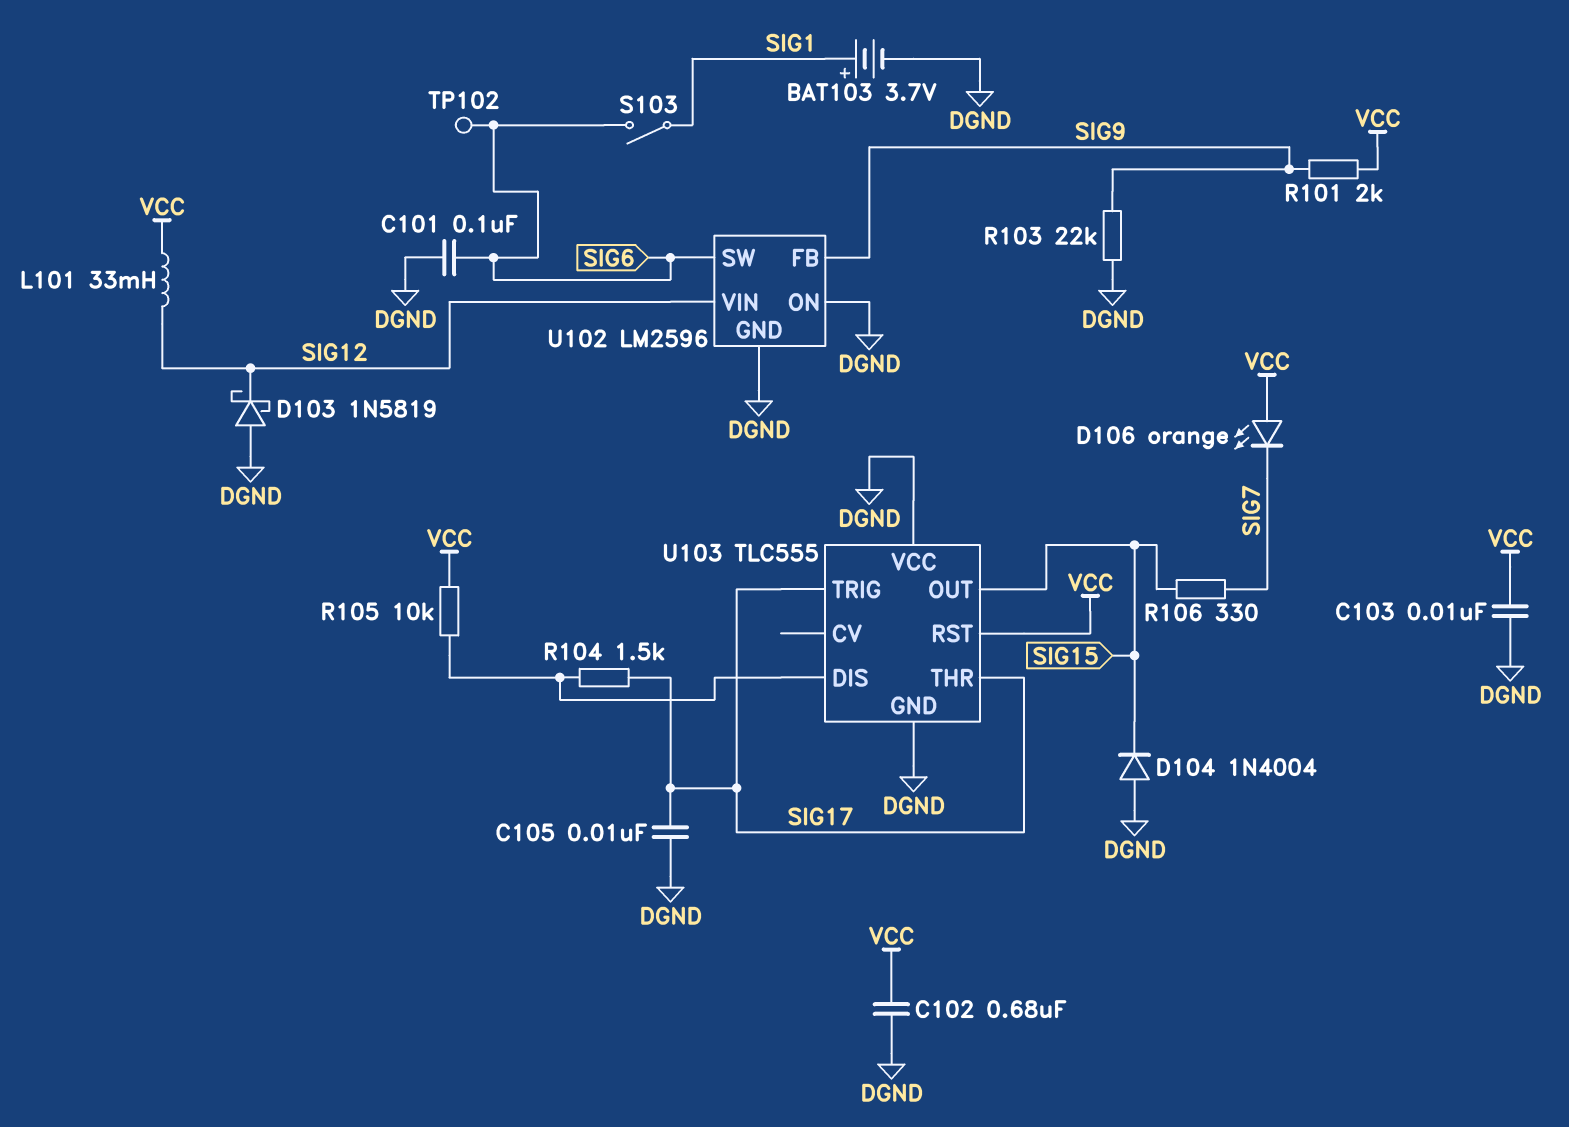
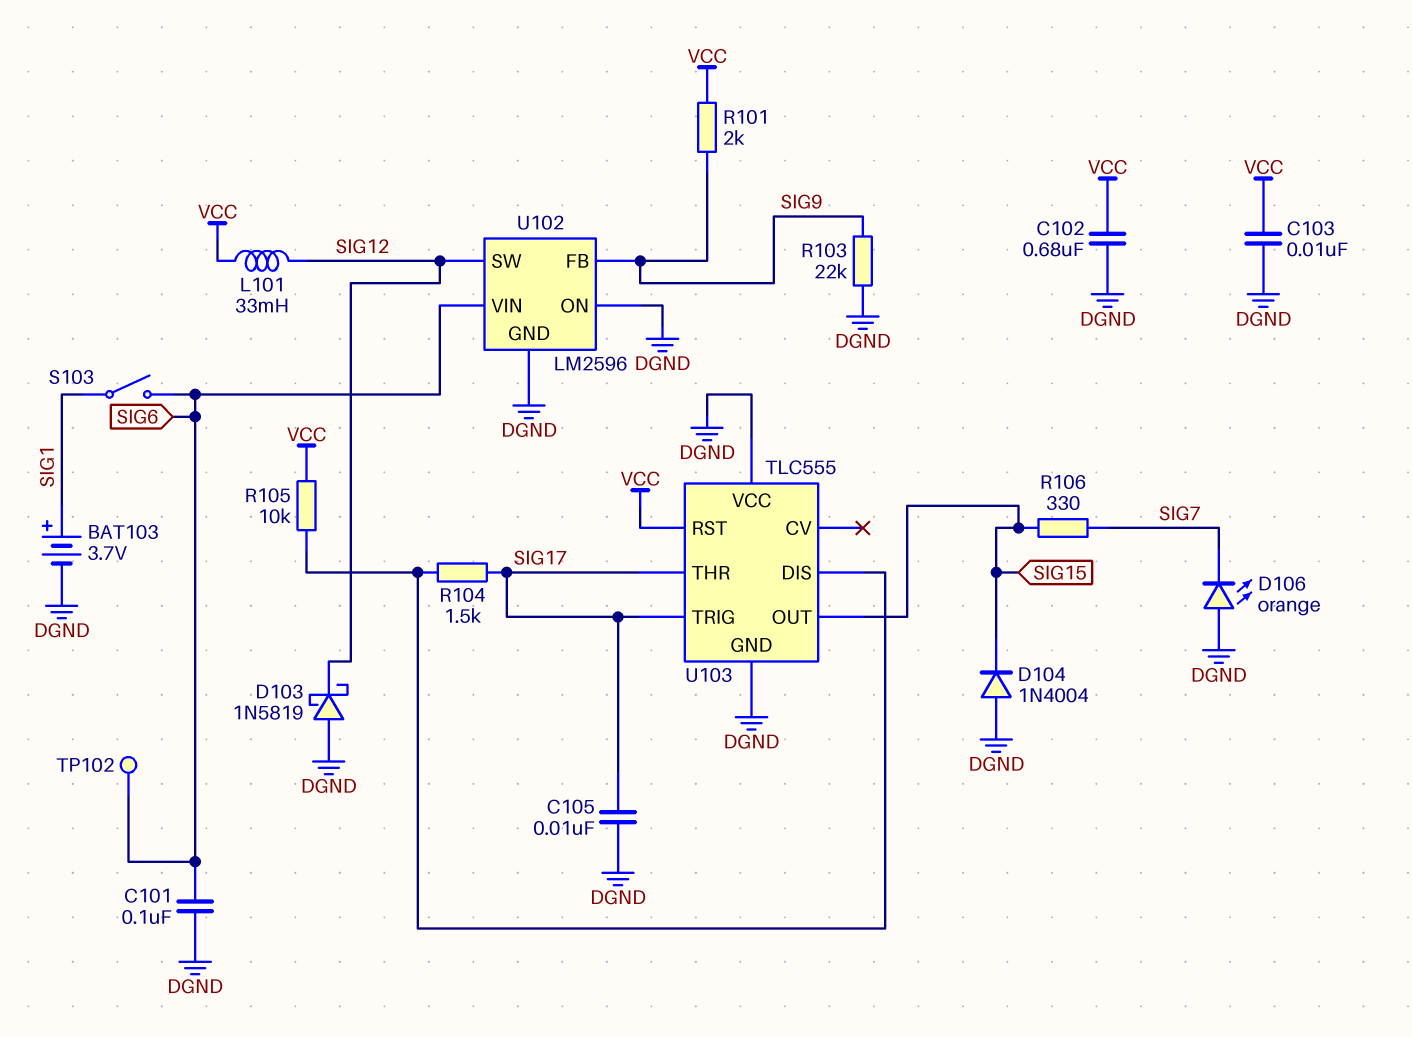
D106: LED orange (A VCC, K SIG7) -> LED orange (A DGND, K SIG7)
U102 pin SW: SIG6 -> SIG12
U102 pin VIN: SIG12 -> SIG6

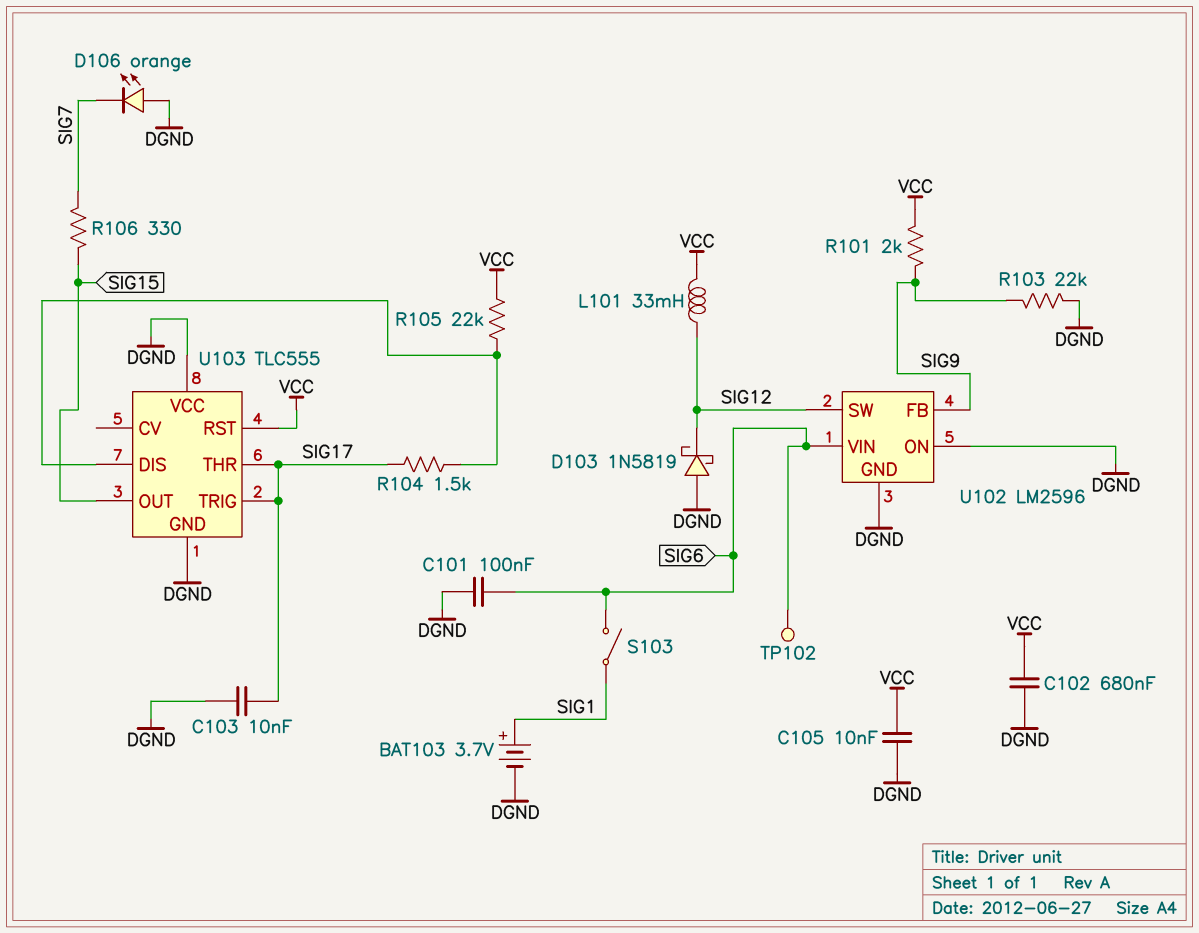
C103: 10nF (DGND, VCC) -> 10nF (DGND, SIG17)
C105: 10nF (DGND, SIG17) -> 10nF (DGND, VCC)
D104: diode 1N4004 (A DGND, K SIG15) -> none
R105: 10k (U103/DIS, VCC) -> 22k (U103/DIS, VCC)

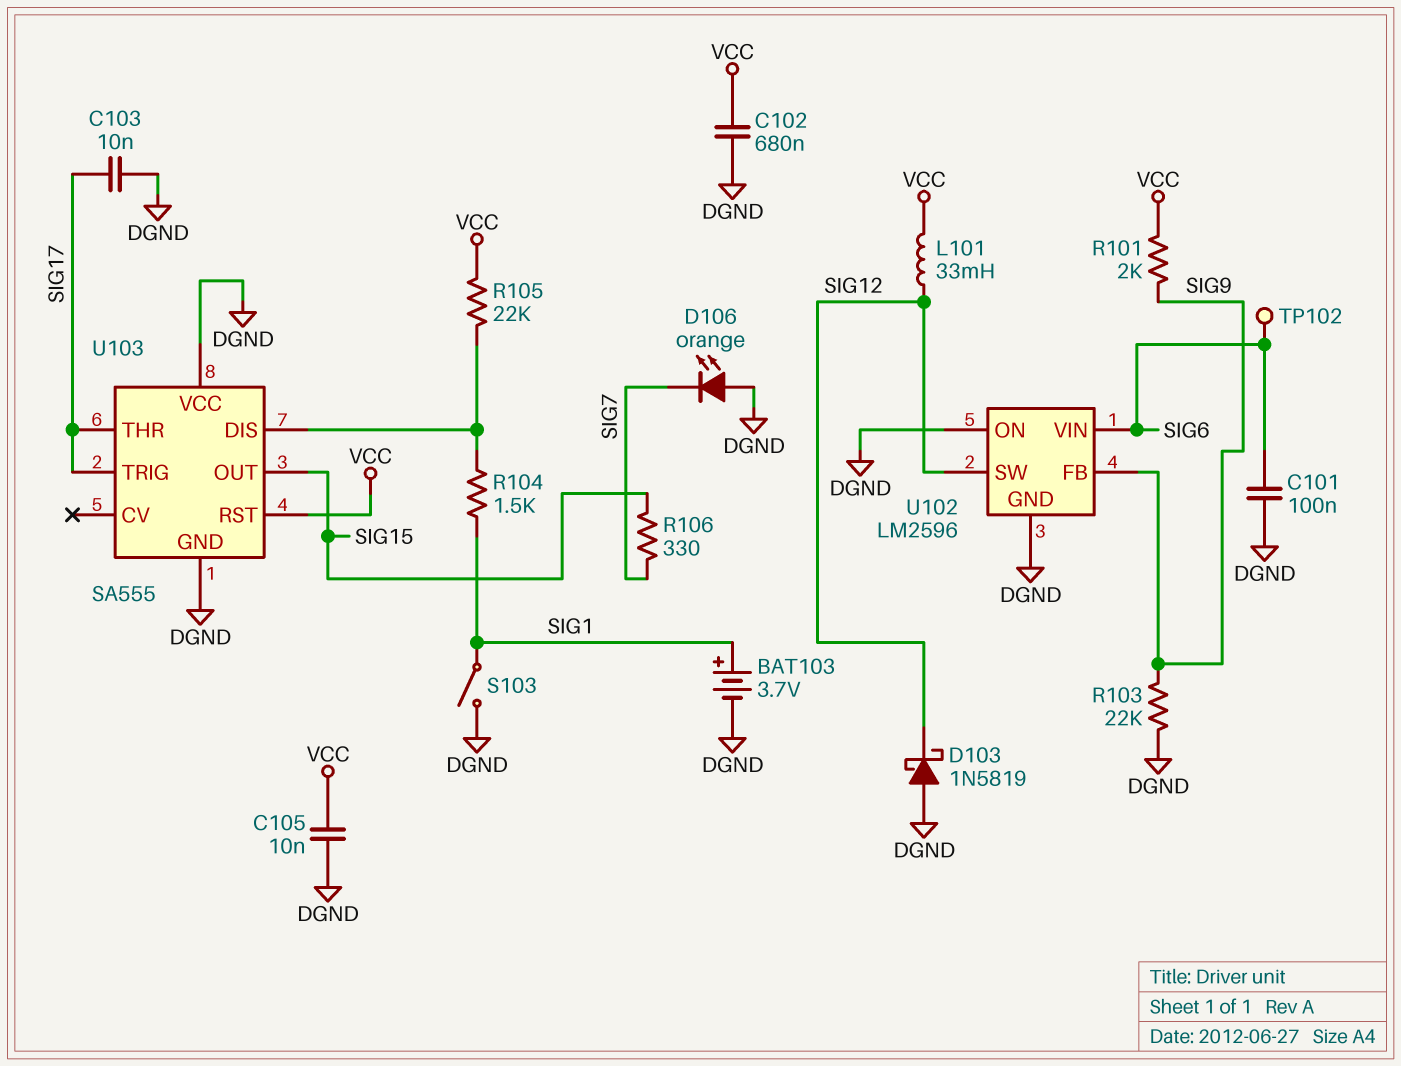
R104: 1.5k (SIG17, U103/DIS) -> 1.5k (SIG1, U103/DIS)
S103: switch (SIG1, SIG6) -> switch (DGND, SIG1)
U103: TLC555 -> SA555

